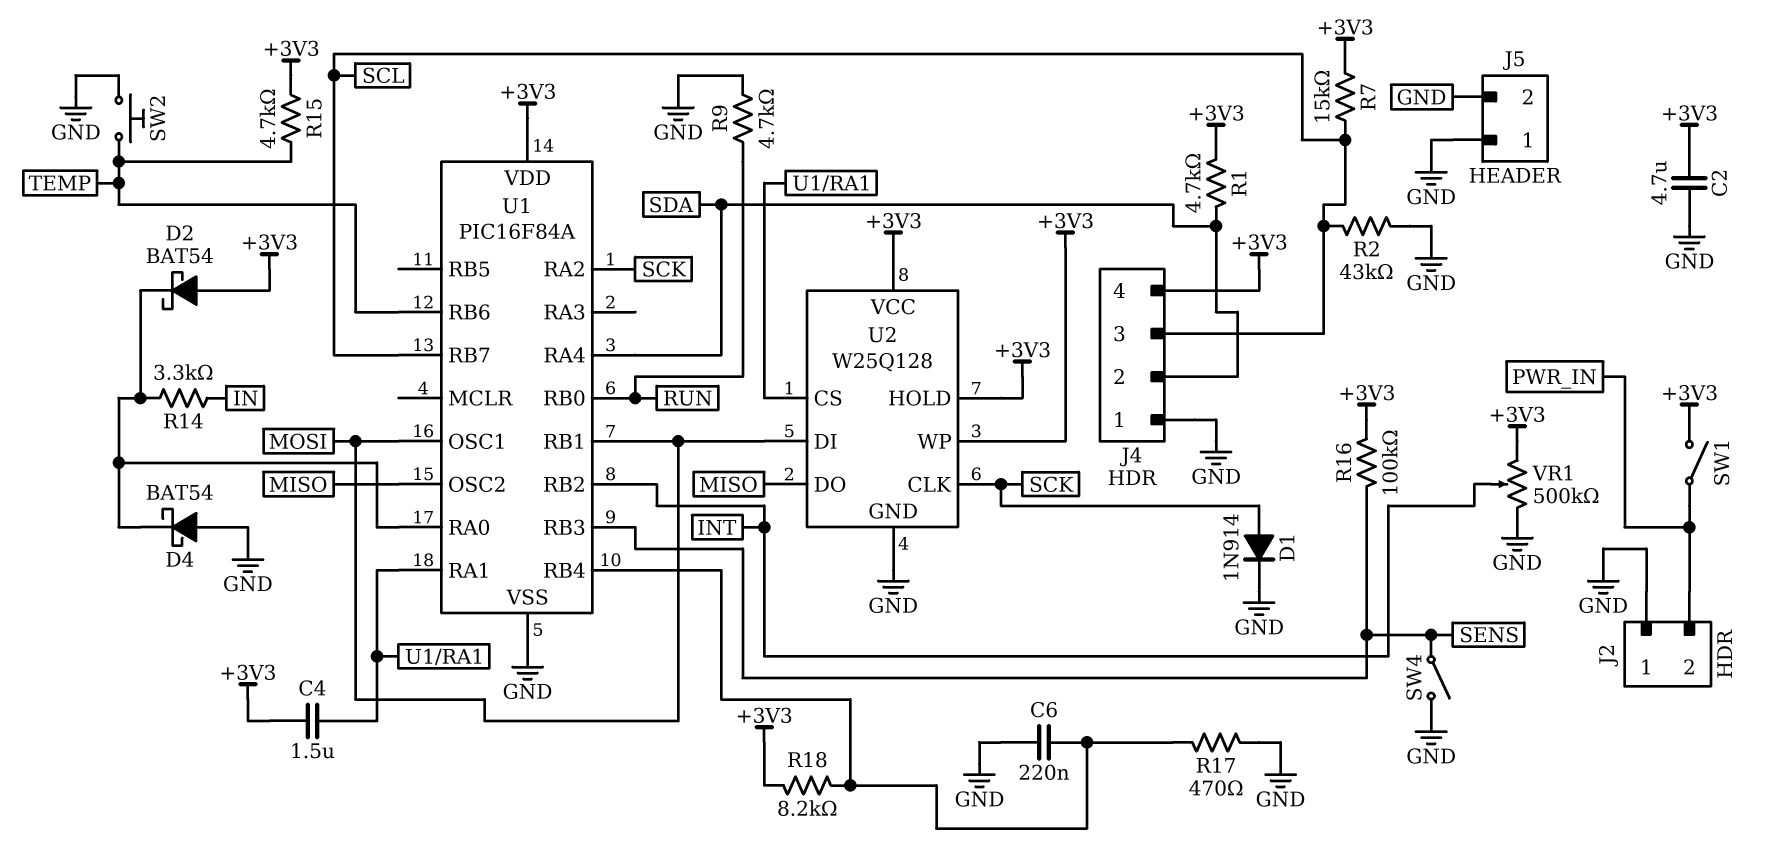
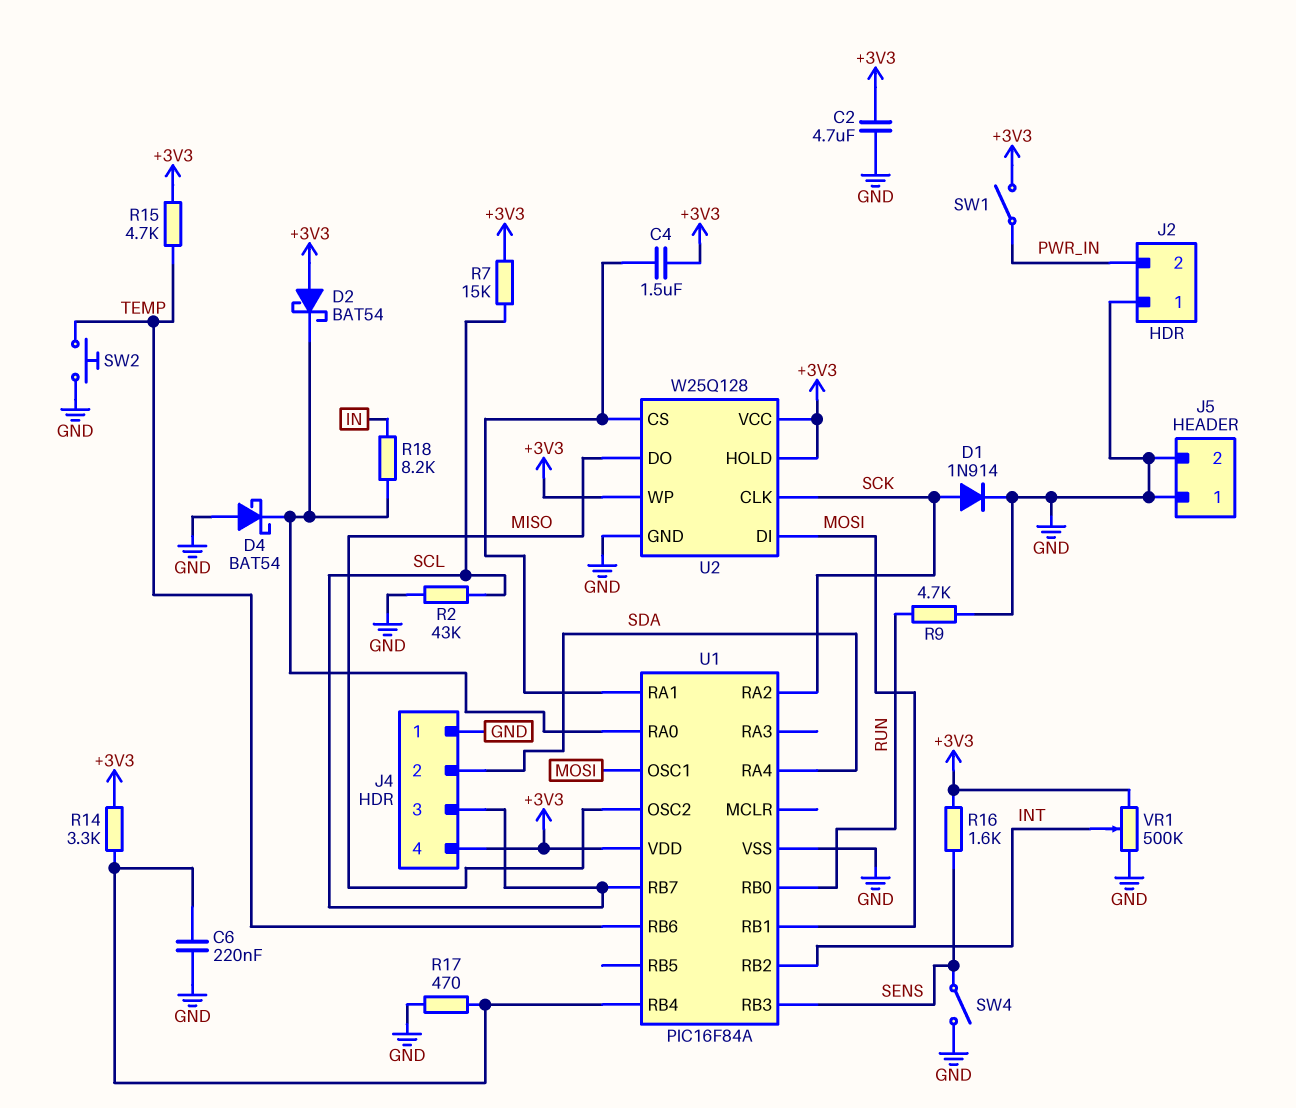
R1: 4.7k (+3V3, SDA) -> none
R14: 3.3k (IN, U1/RA0) -> 3.3k (+3V3, U1/RB4)
R16: 100k (+3V3, SENS) -> 1.6k (+3V3, SENS)
R18: 8.2k (+3V3, U1/RB4) -> 8.2k (IN, U1/RA0)

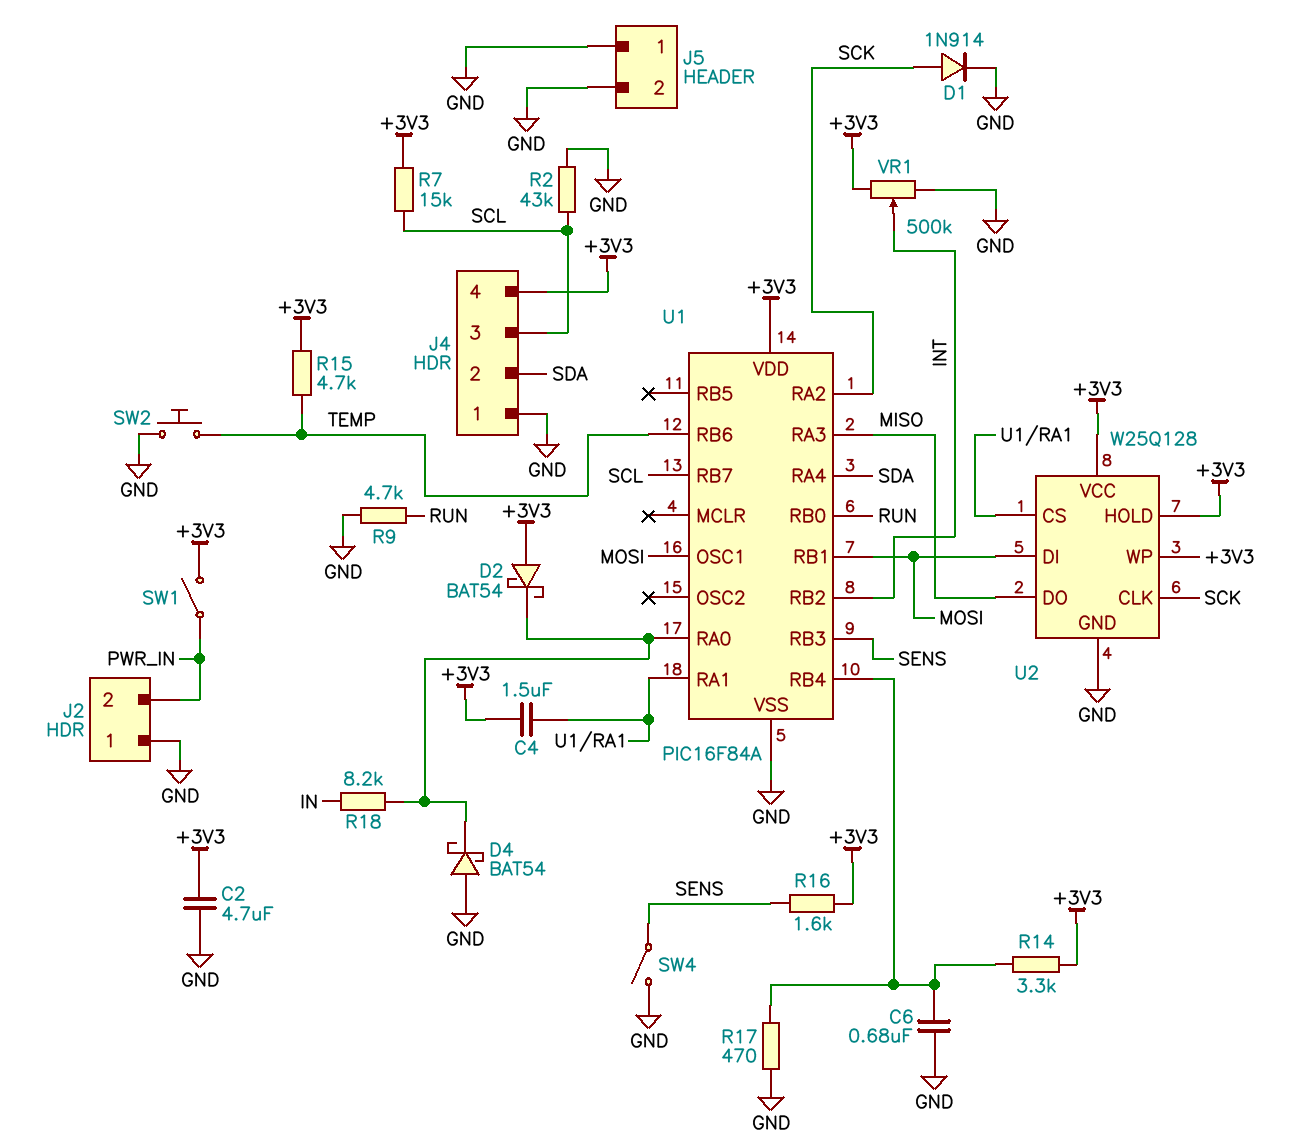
C6: 220nF (GND, U1/RB4) -> 680nF (GND, U1/RB4)
U1 pin OSC2: MISO -> none
U1 pin RA3: none -> MISO

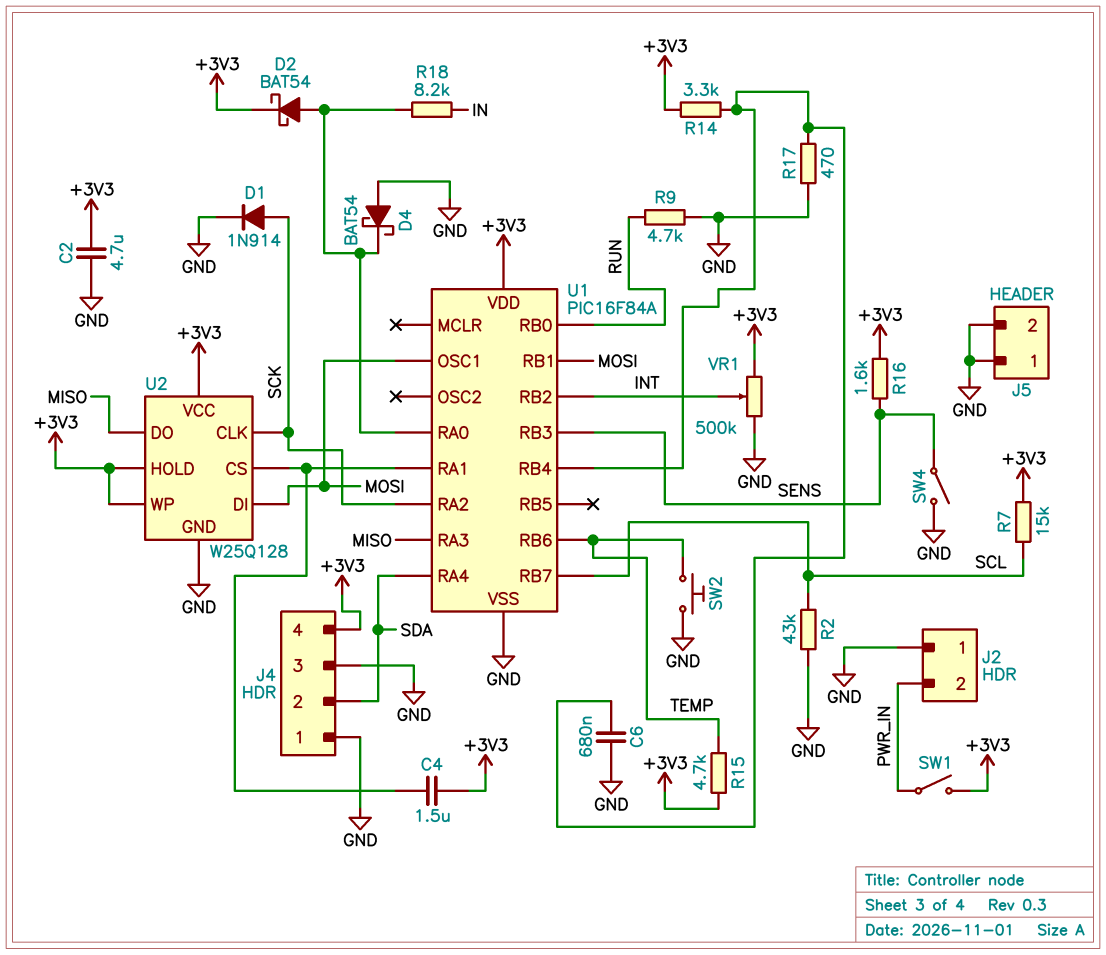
D2: schottky BAT54 (A +3V3, K U1/RA0) -> schottky BAT54 (A U1/RA0, K +3V3)
J4 pin 3: SCL -> GND

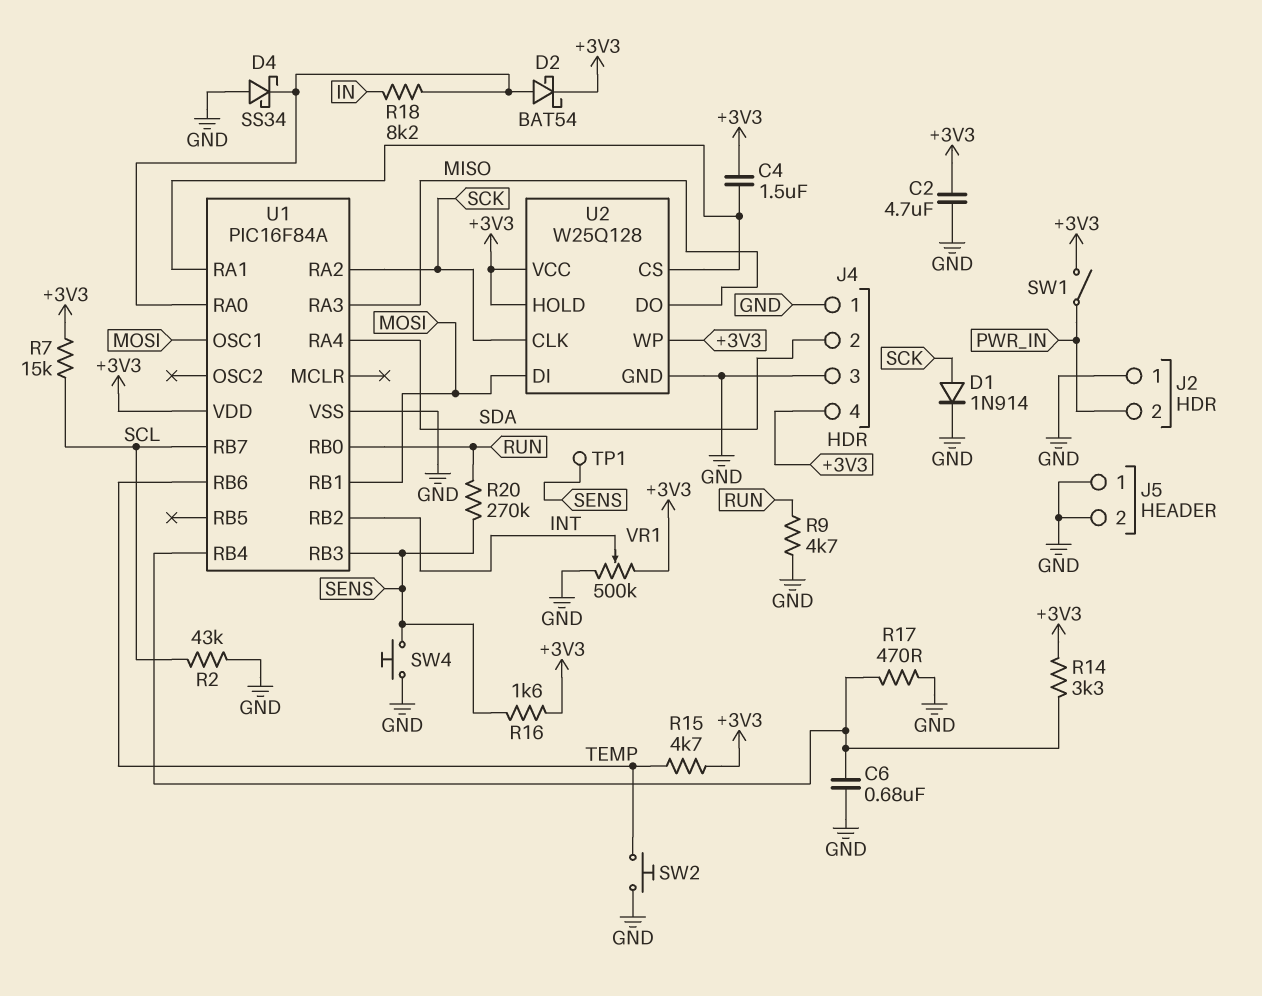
D4: schottky BAT54 (A GND, K U1/RA0) -> schottky SS34 (A GND, K U1/RA0)
R20: none -> 270k (RUN, SENS)
SW4: switch (GND, SENS) -> button (GND, SENS)
TP1: none -> test point (SENS)

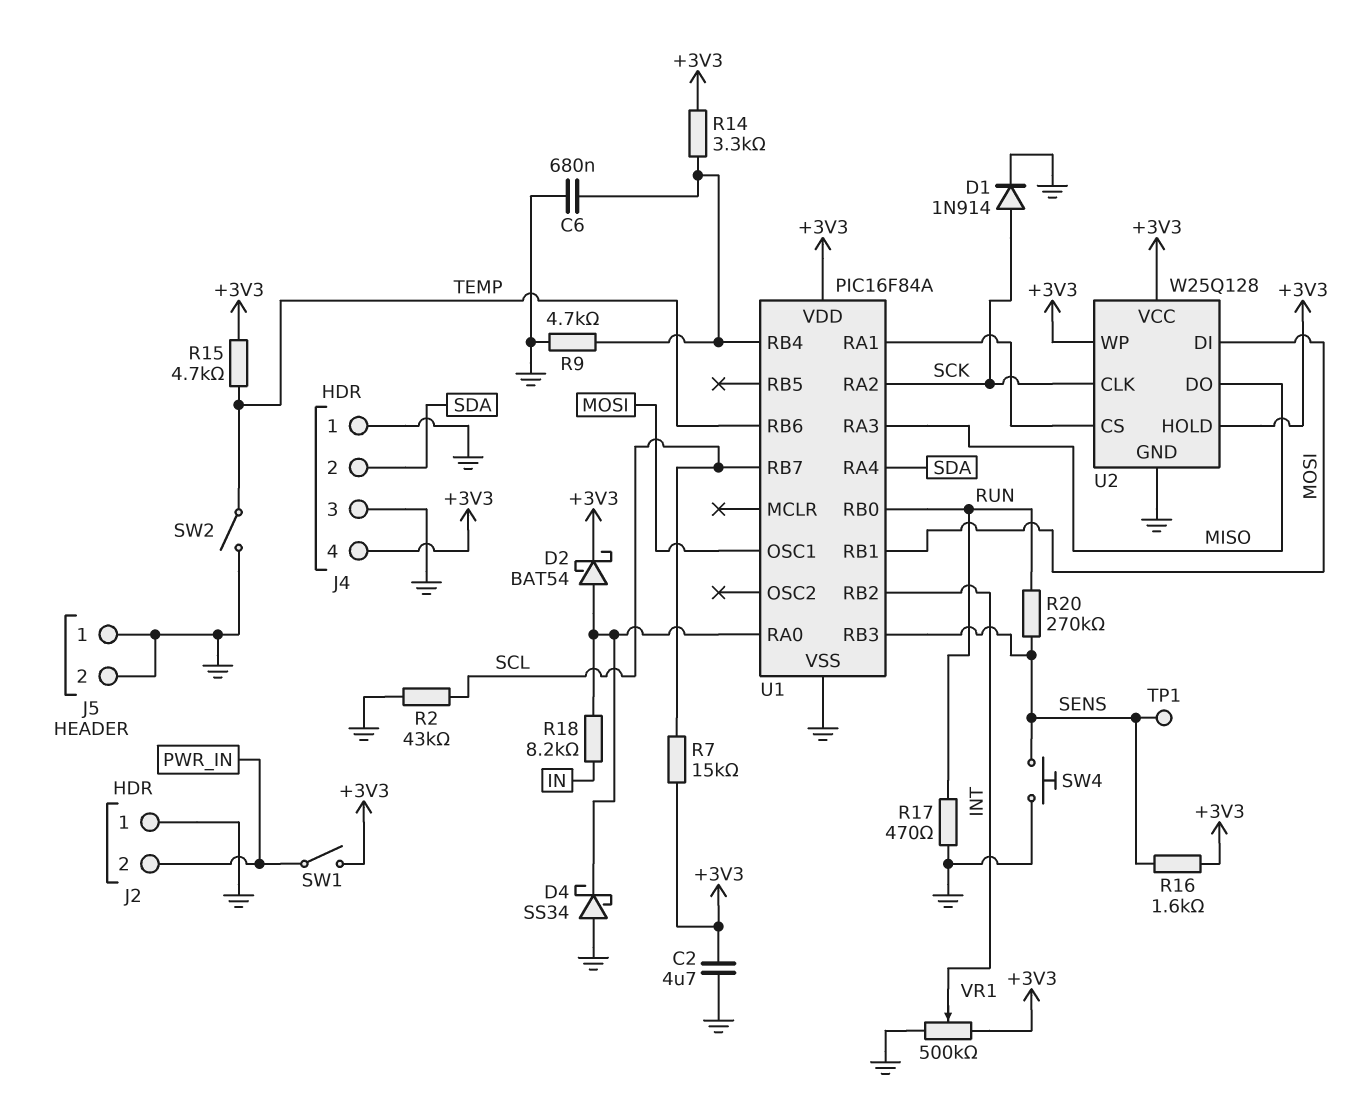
C4: 1.5uF (+3V3, U1/RA1) -> none
R9: 4.7k (GND, RUN) -> 4.7k (GND, U1/RB4)
R17: 470 (GND, U1/RB4) -> 470 (GND, RUN)
SW2: button (GND, TEMP) -> switch (GND, TEMP)

